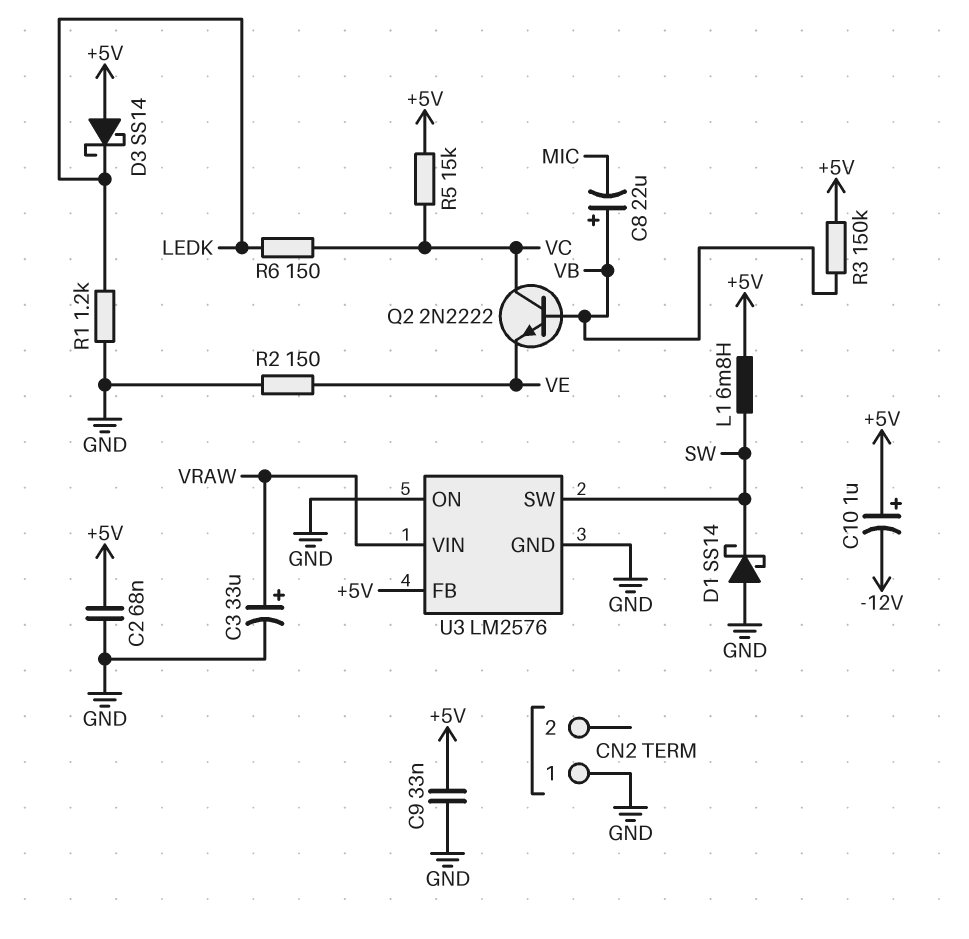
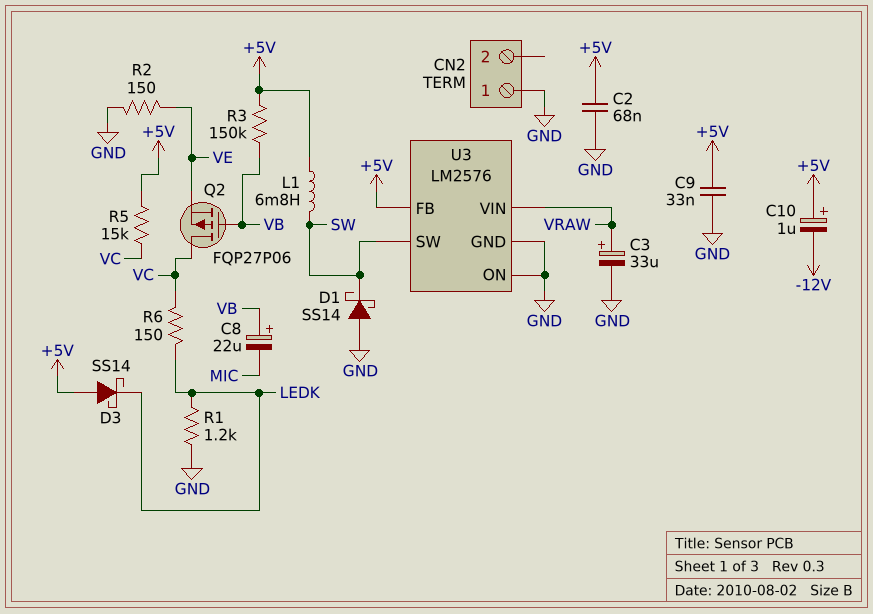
Q2: NPN 2N2222 (B VB, C VC, E VE) -> PMOS FQP27P06 (G VB, D VC, S VE)

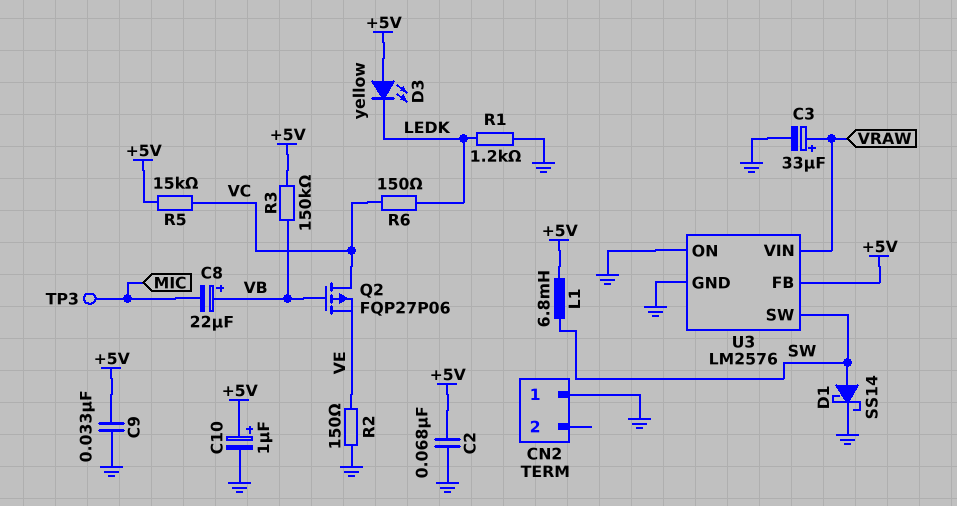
C10: 1uF (plus +5V, minus -12V) -> 1uF (plus +5V, minus GND)
D1: schottky SS14 (A GND, K SW) -> schottky SS14 (A SW, K GND)
D3: schottky SS14 (A +5V, K LEDK) -> LED yellow (A +5V, K LEDK)
TP3: none -> test point (MIC)

